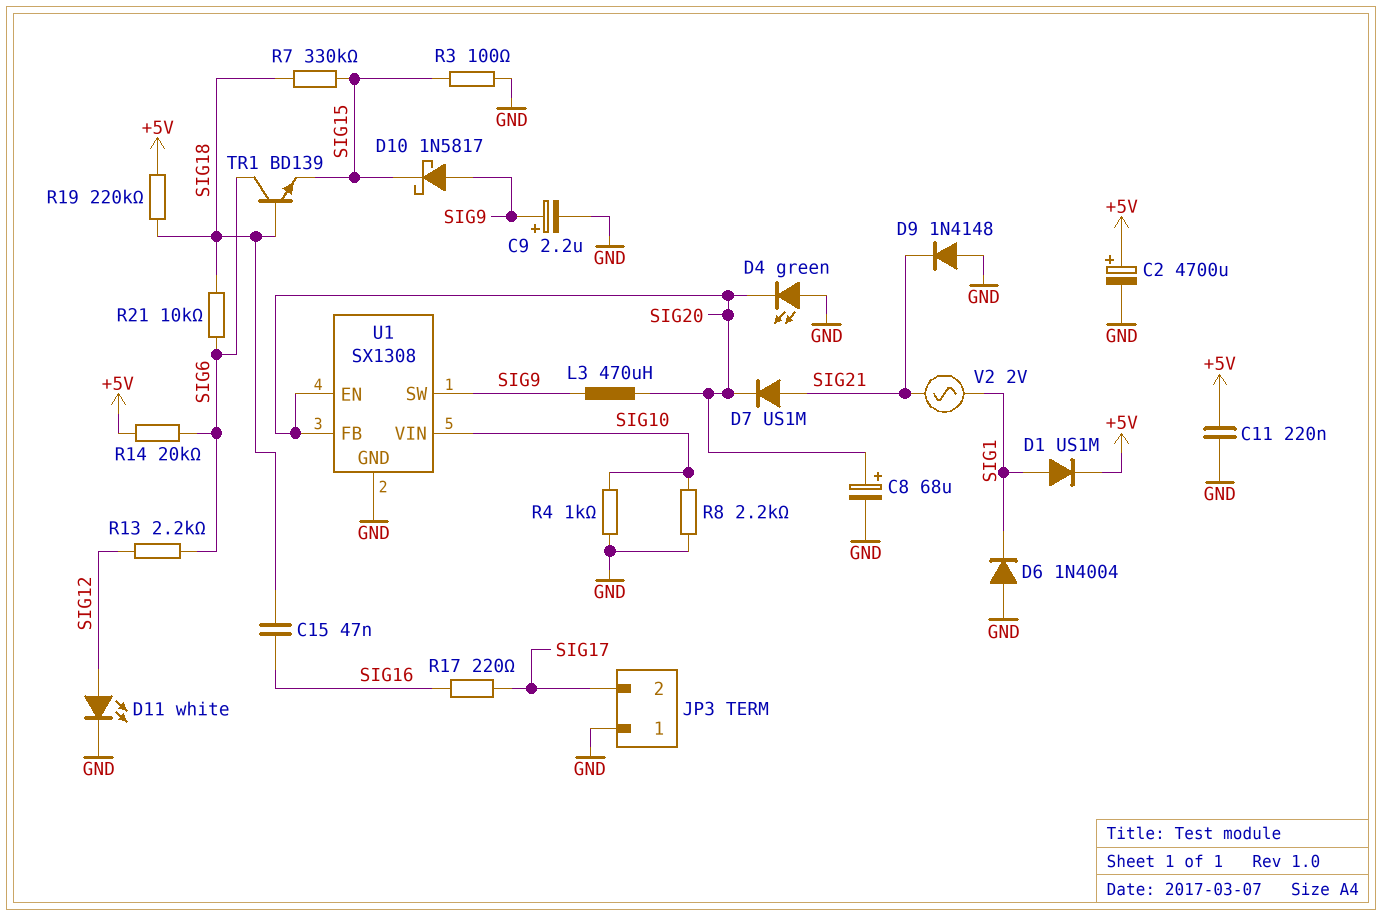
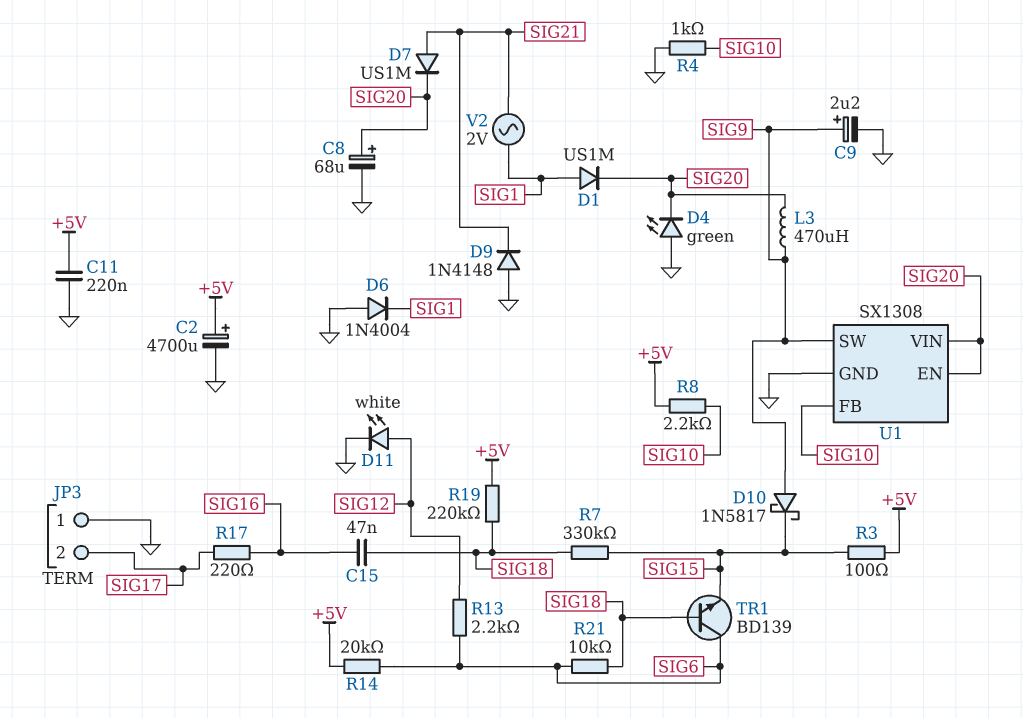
D1: diode US1M (A SIG1, K +5V) -> diode US1M (A SIG1, K SIG20)
R3: 100 (GND, SIG15) -> 100 (+5V, SIG15)
R8: 2.2k (GND, SIG10) -> 2.2k (+5V, SIG10)
U1 pin FB: SIG20 -> SIG10
U1 pin VIN: SIG10 -> SIG20

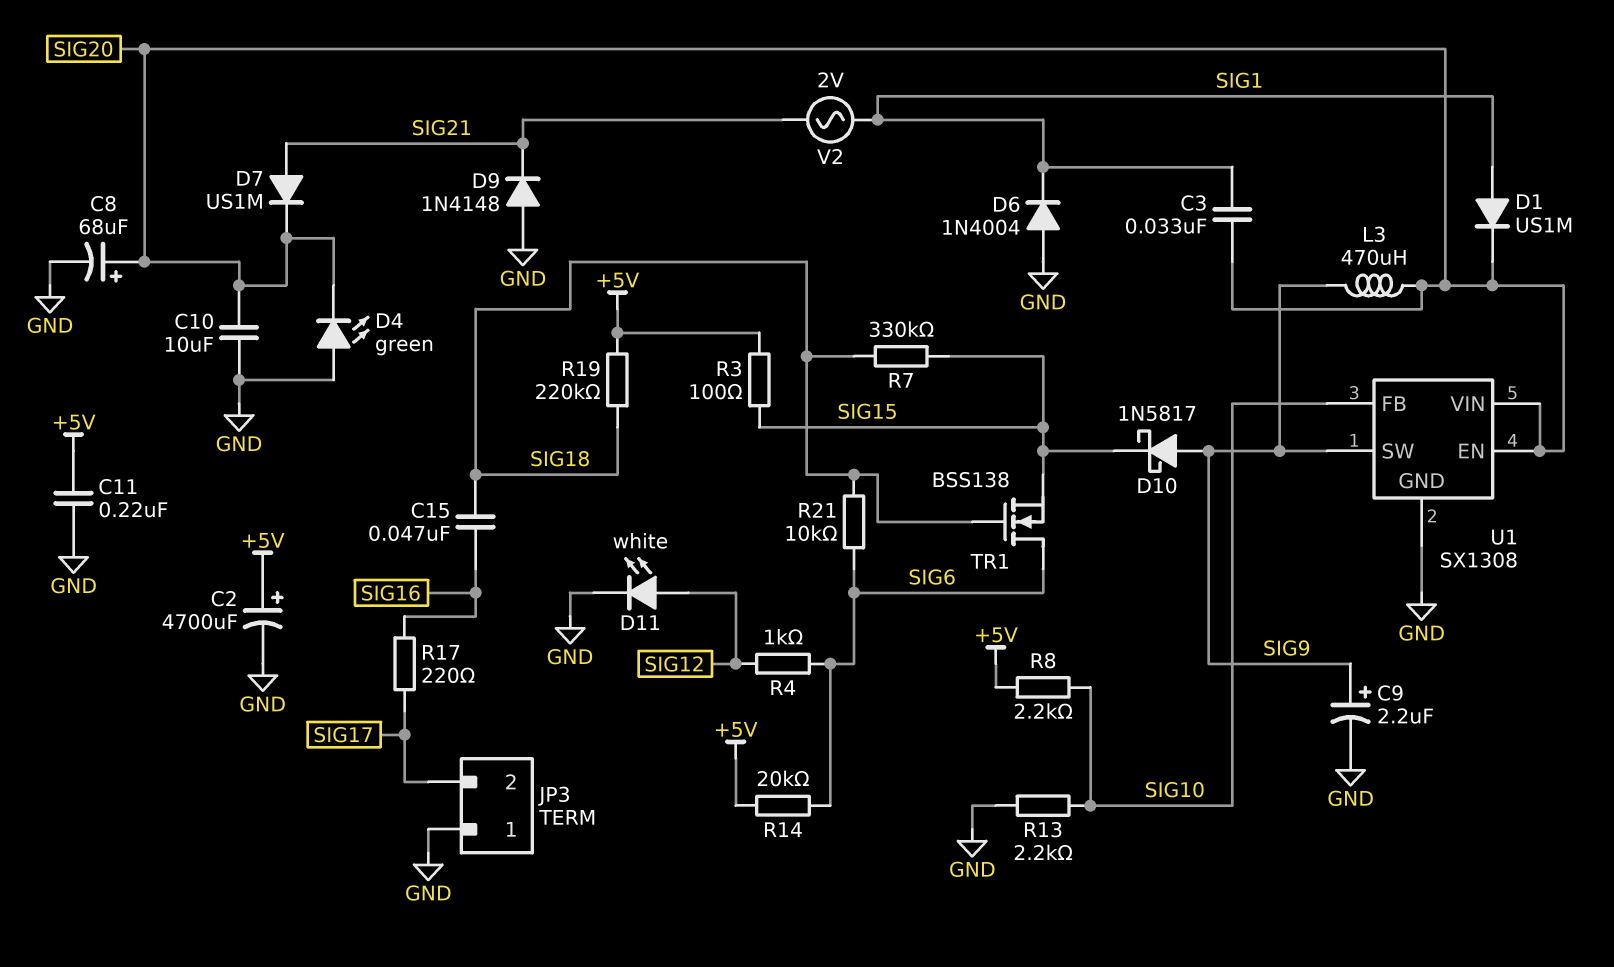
C3: none -> 33nF (SIG1, SIG20)
C10: none -> 10uF (GND, SIG20)
R4: 1k (GND, SIG10) -> 1k (SIG6, SIG12)
R13: 2.2k (SIG6, SIG12) -> 2.2k (GND, SIG10)
TR1: NPN BD139 (B SIG18, C SIG6, E SIG15) -> NMOS BSS138 (G SIG18, D SIG6, S SIG15)

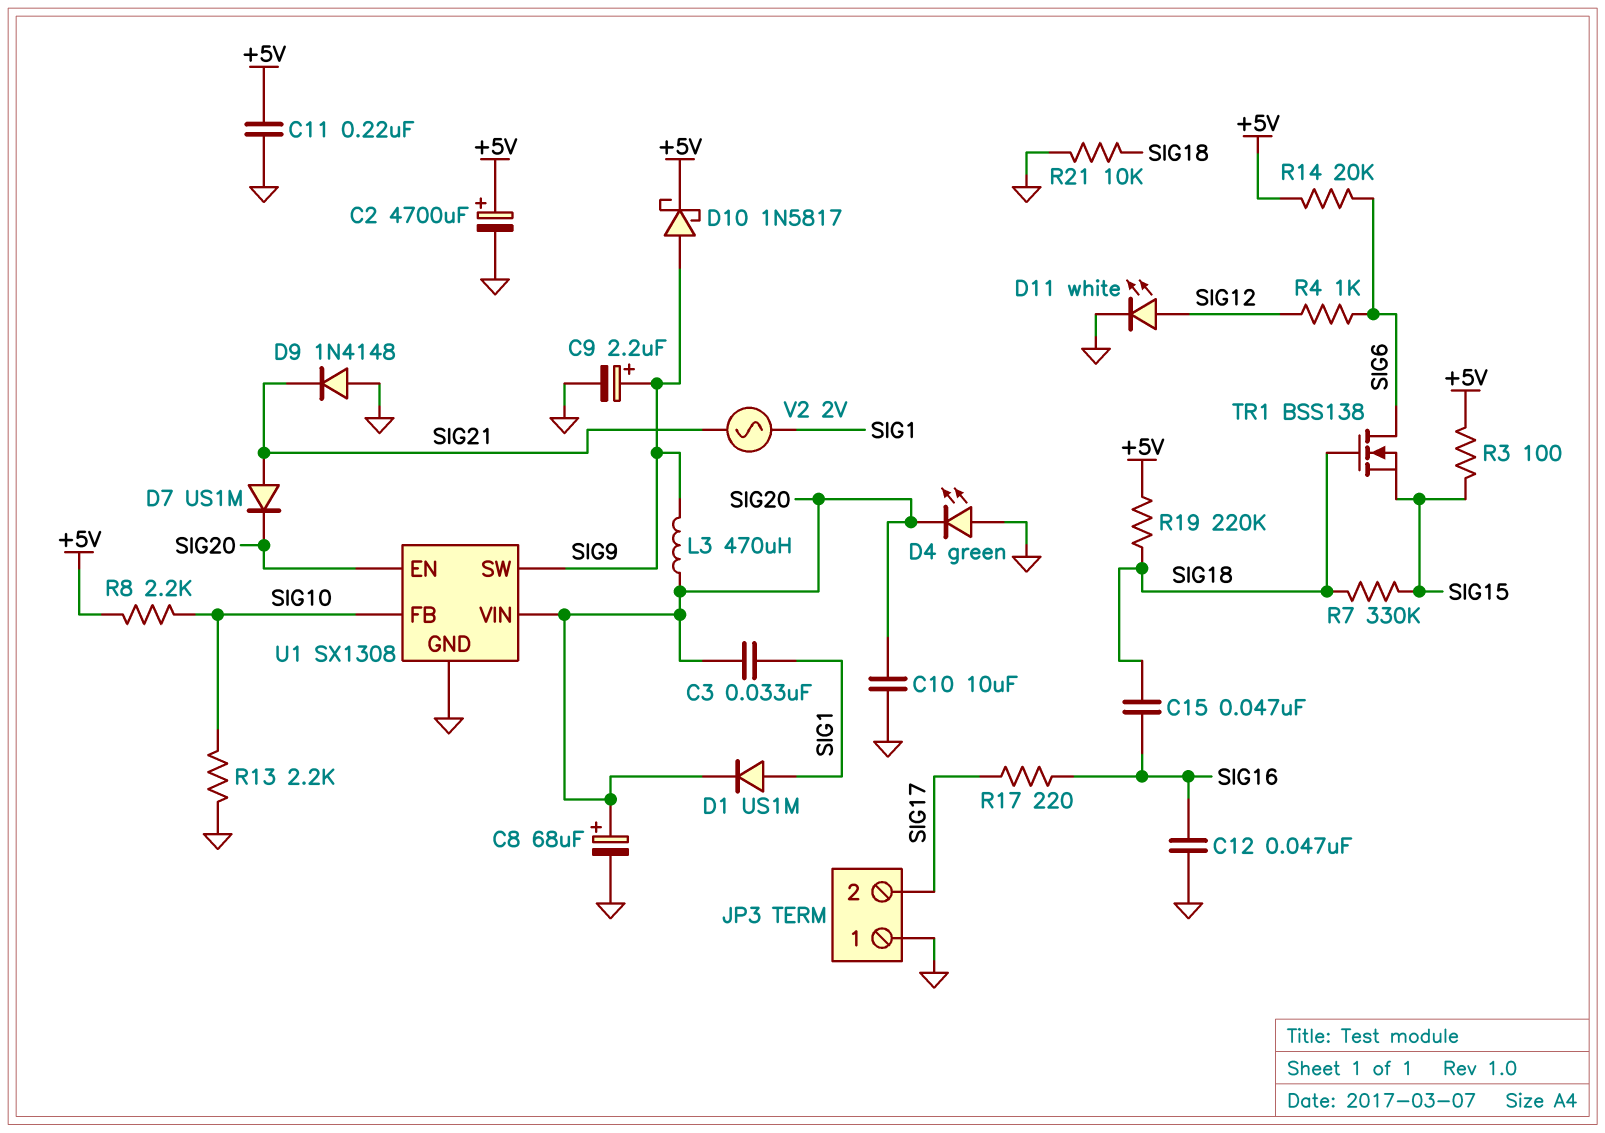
C12: none -> 47nF (GND, SIG16)
D6: diode 1N4004 (A GND, K SIG1) -> none
D10: schottky 1N5817 (A SIG9, K SIG15) -> schottky 1N5817 (A SIG9, K +5V)
R21: 10k (SIG6, SIG18) -> 10k (GND, SIG18)

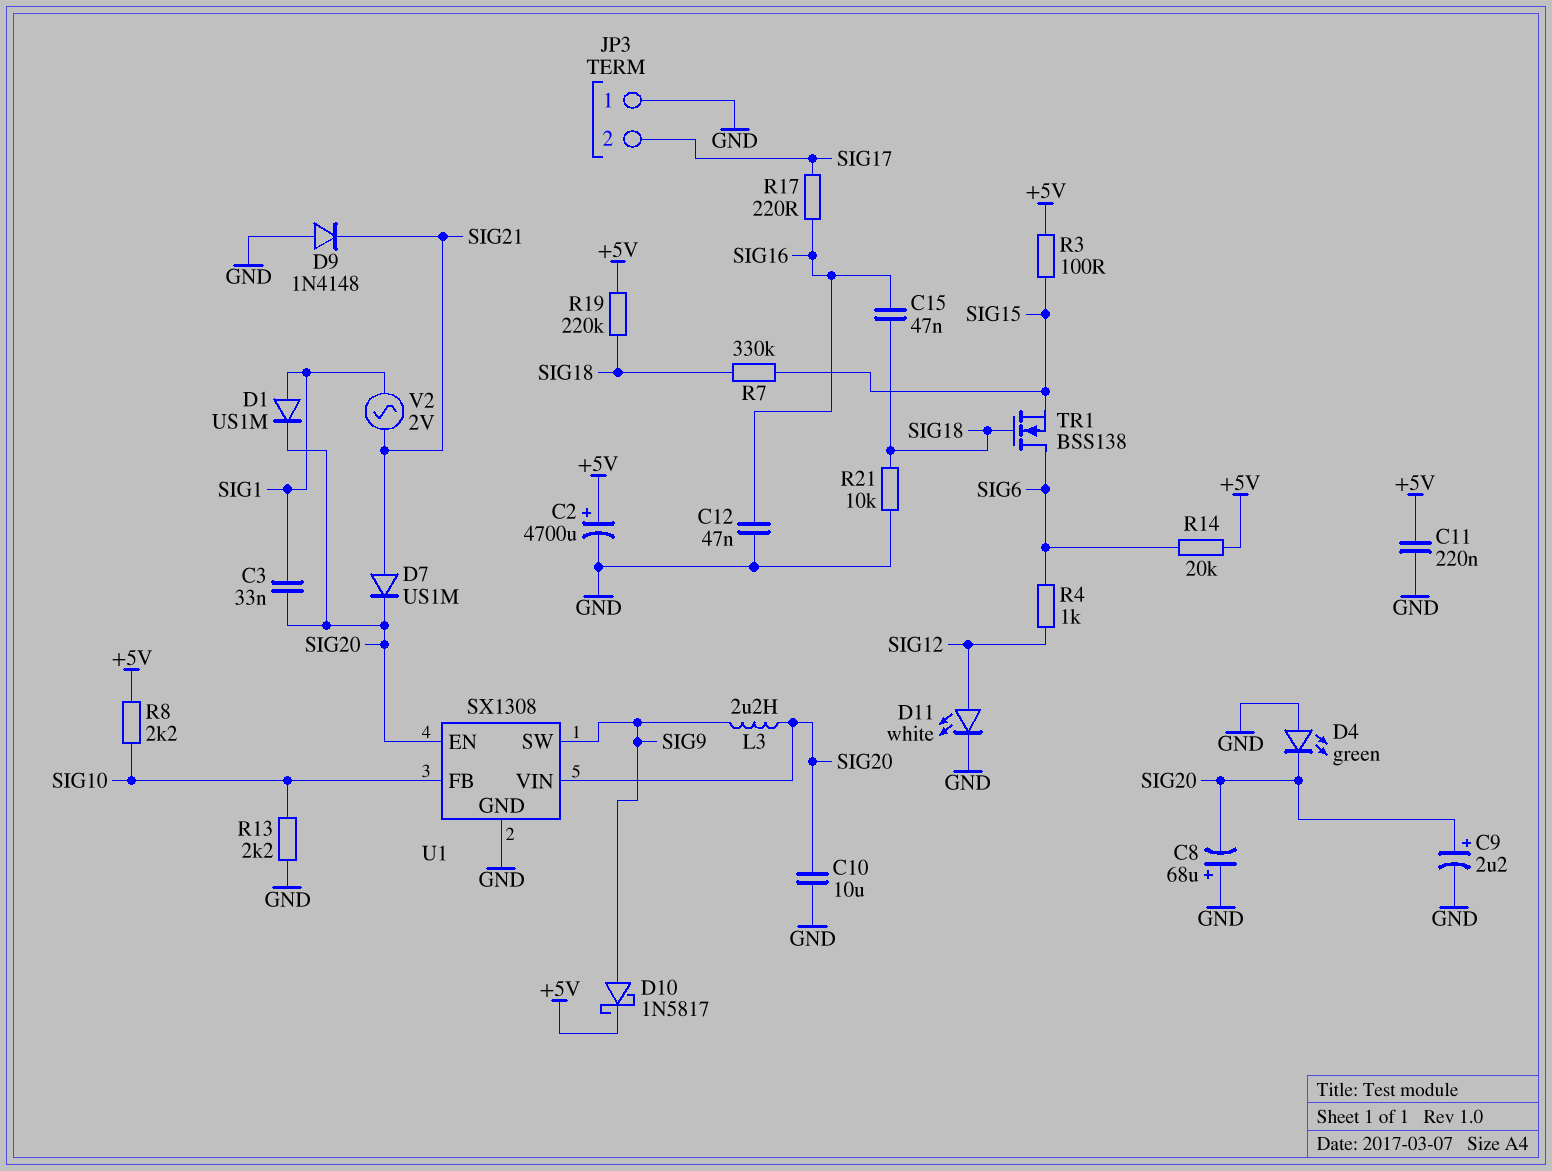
C8: 68uF (plus SIG20, minus GND) -> 68uF (plus GND, minus SIG20)
C9: 2.2uF (plus SIG9, minus GND) -> 2.2uF (plus SIG20, minus GND)
L3: 470uH (SIG9, SIG20) -> 2.2uH (SIG9, SIG20)

